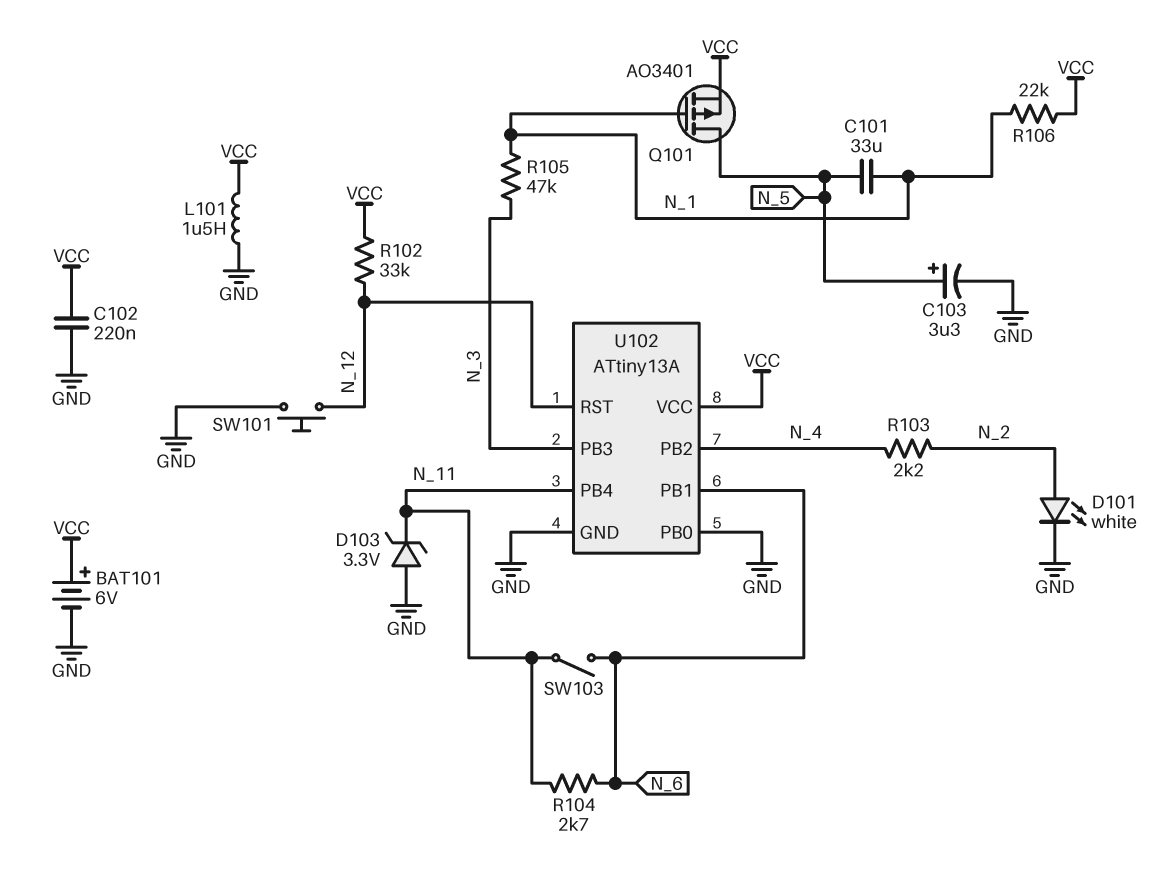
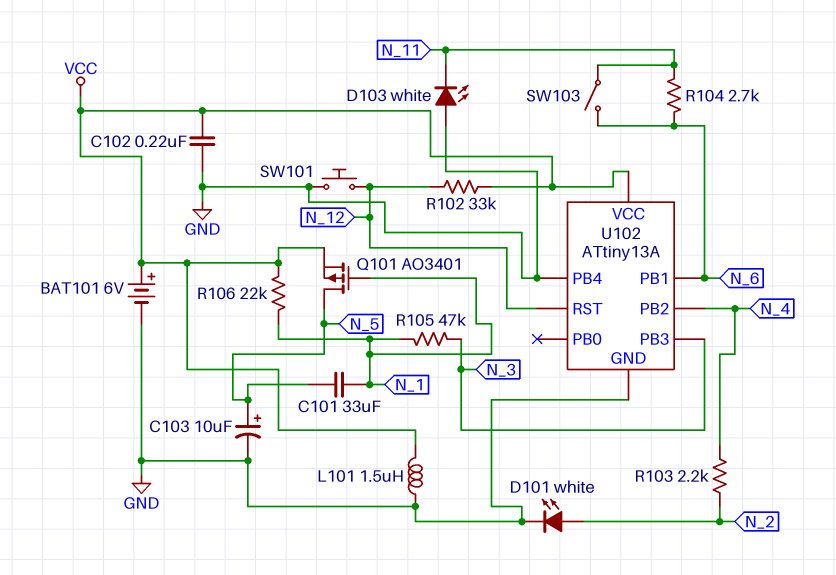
C103: 3.3uF (plus N_5, minus GND) -> 10uF (plus N_5, minus GND)
D103: zener 3.3V (A GND, K N_11) -> LED white (A GND, K N_11)
U102 pin PB0: GND -> none
U102 pin PB4: N_11 -> GND

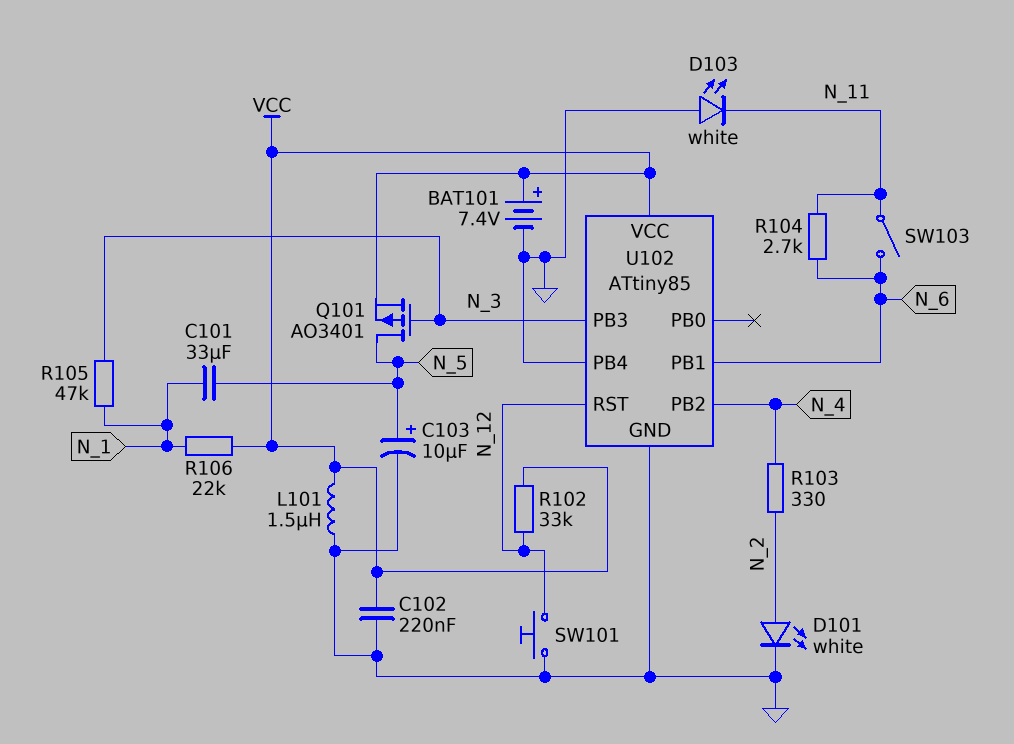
BAT101: 6V (plus VCC, minus GND) -> 7.4V (plus VCC, minus GND)
Q101: PMOS AO3401 (G N_1, D N_5, S VCC) -> PMOS AO3401 (G N_3, D N_5, S VCC)
R103: 2.2k (N_2, N_4) -> 330 (N_2, N_4)
U102: ATtiny13A -> ATtiny85

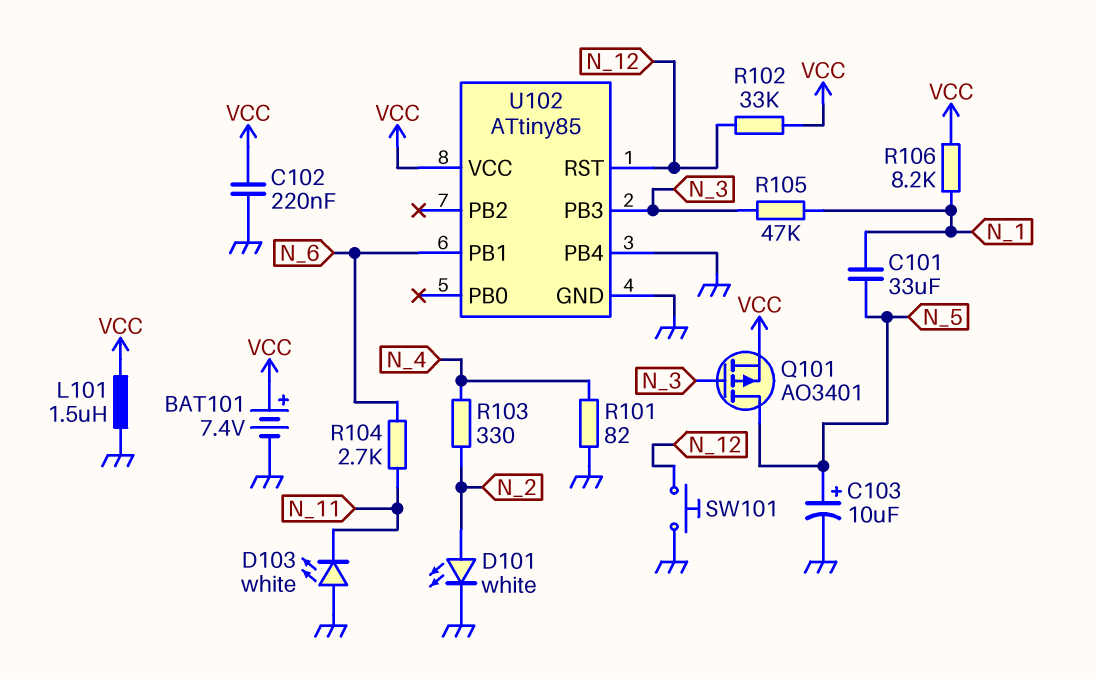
R101: none -> 82 (GND, N_4)
R106: 22k (N_1, VCC) -> 8.2k (N_1, VCC)
SW103: switch (N_6, N_11) -> none
U102 pin PB2: N_4 -> none

